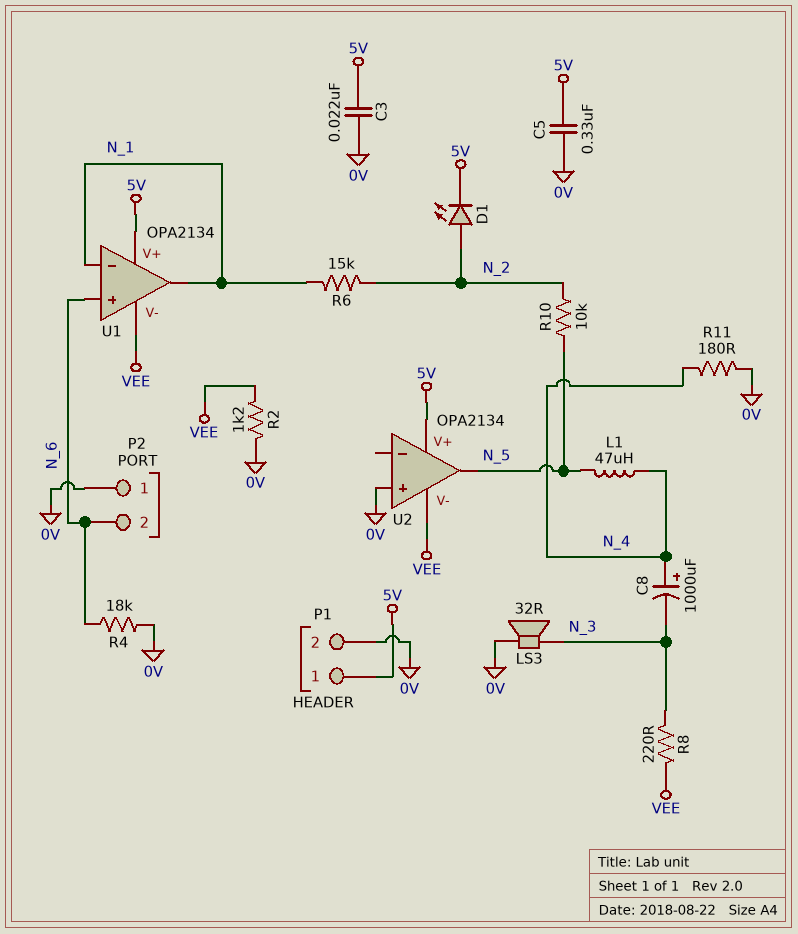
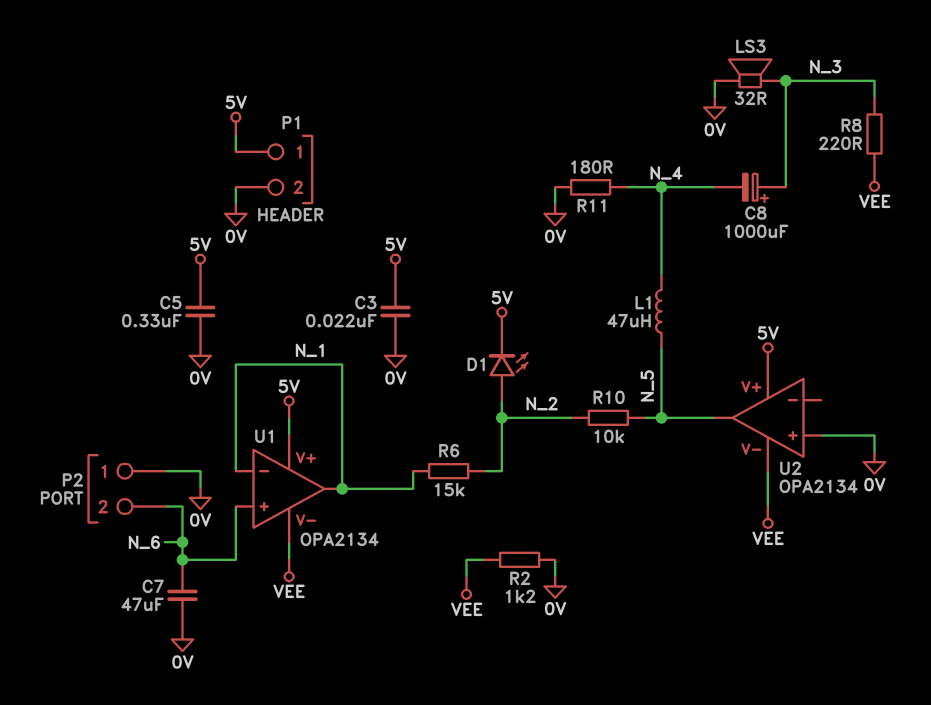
C7: none -> 47uF (0V, N_6)
C8: 1000uF (plus N_4, minus N_3) -> 1000uF (plus N_3, minus N_4)
R4: 18k (0V, N_6) -> none

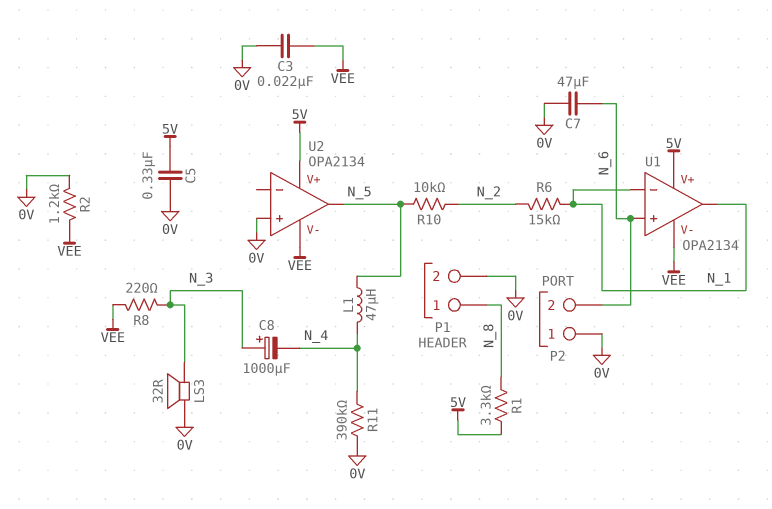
C3: 22nF (0V, 5V) -> 22nF (0V, VEE)
D1: LED (A N_2, K 5V) -> none
P1 pin 1: 5V -> N_8
R1: none -> 3.3k (5V, N_8)
R11: 180 (0V, N_4) -> 390k (0V, N_4)

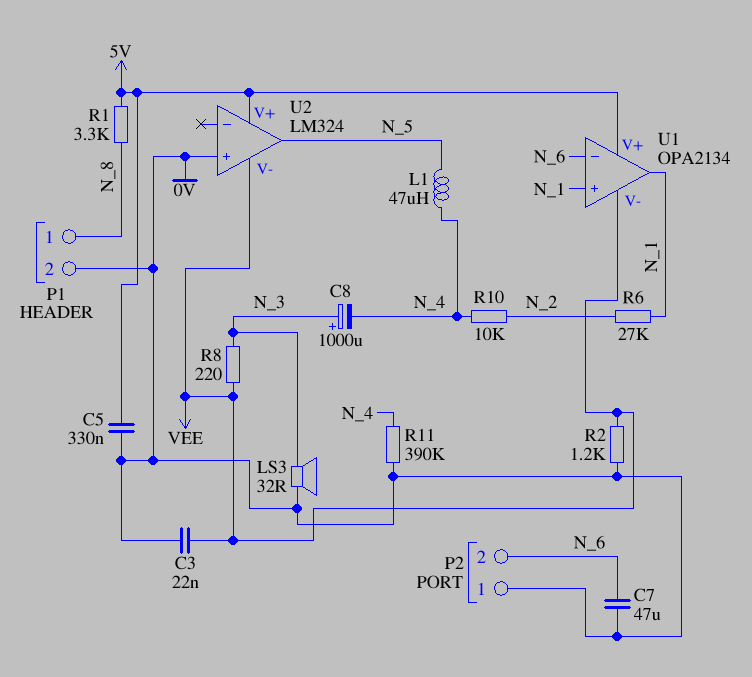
R6: 15k (N_1, N_2) -> 27k (N_1, N_2)
R10: 10k (N_2, N_5) -> 10k (N_2, N_4)
U1 pin in+: N_6 -> N_1
U1 pin in-: N_1 -> N_6
U2: OPA2134 -> LM324

